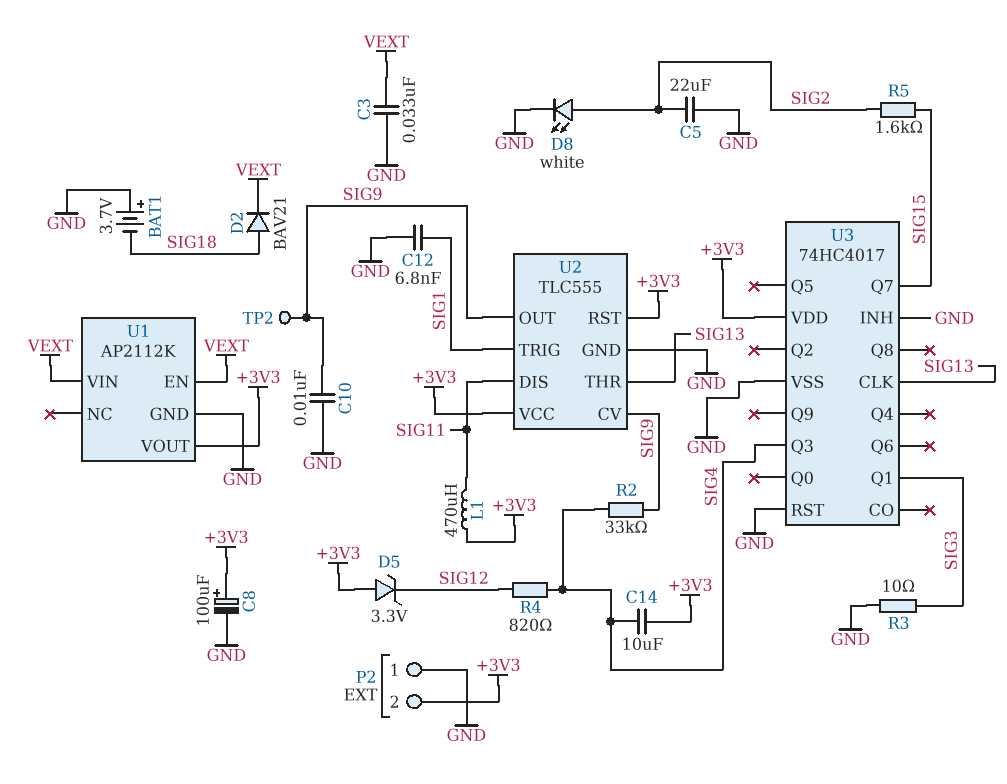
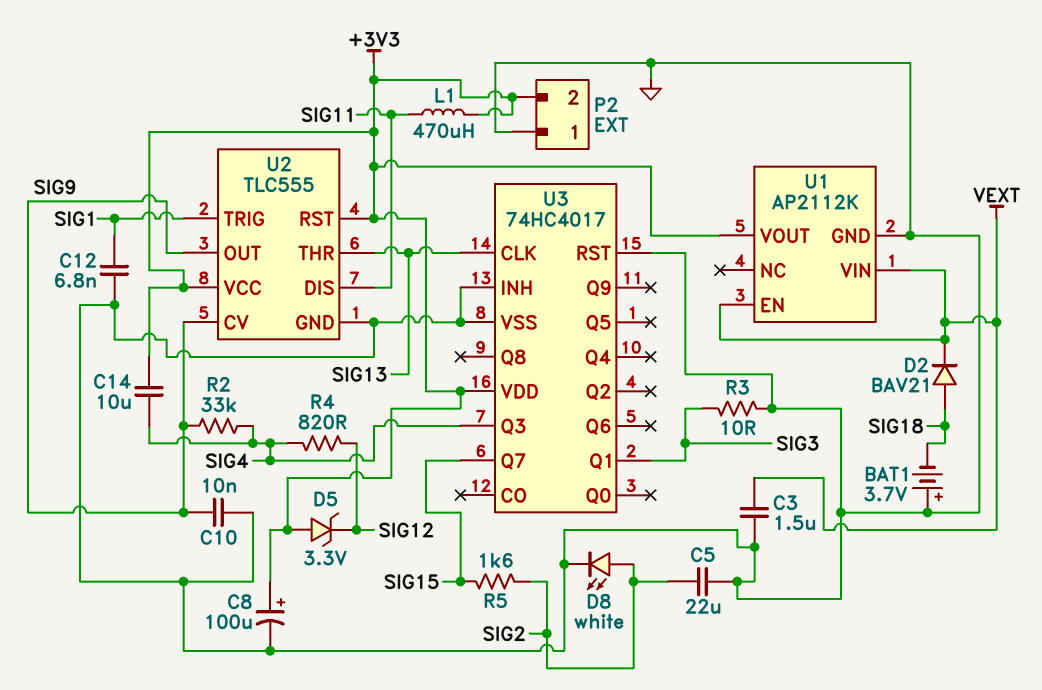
C3: 33nF (GND, VEXT) -> 1.5uF (GND, VEXT)
TP2: test point (SIG9) -> none

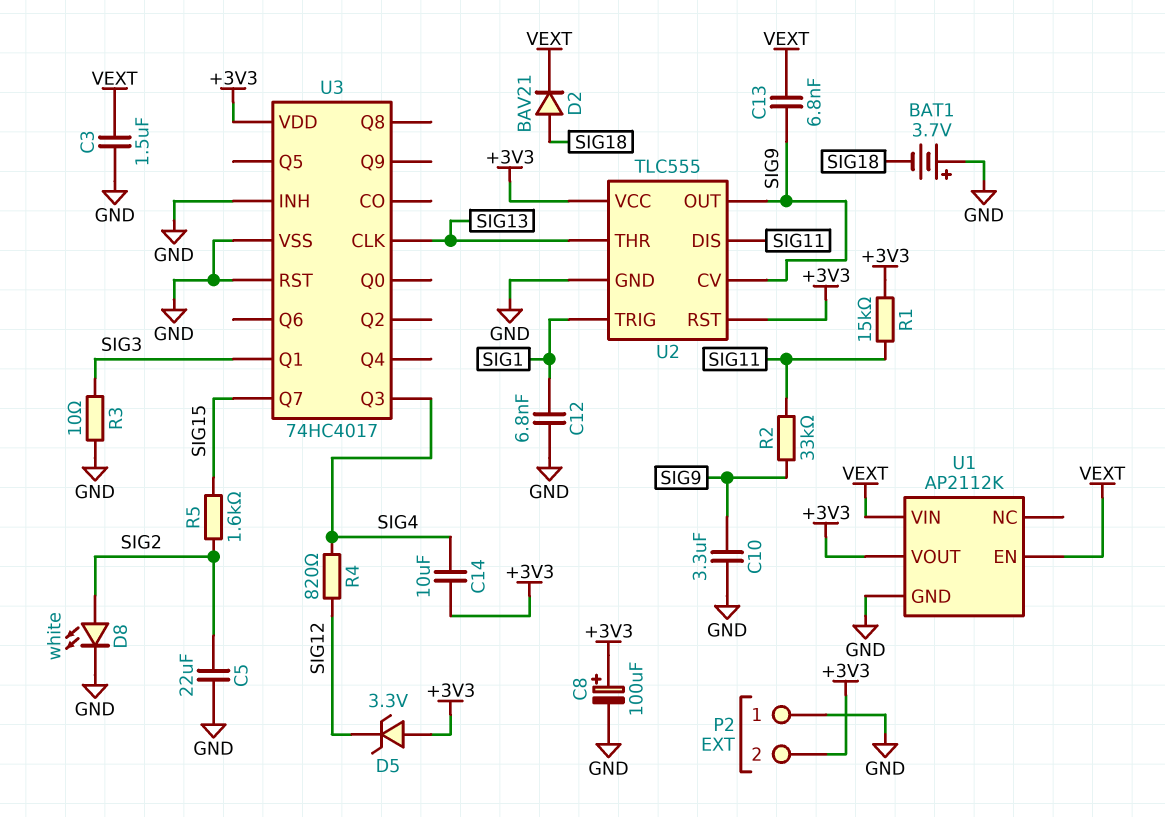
C10: 10nF (GND, SIG9) -> 3.3uF (GND, SIG9)
C13: none -> 6.8nF (SIG9, VEXT)
L1: 470uH (+3V3, SIG11) -> none
R1: none -> 15k (+3V3, SIG11)
R2: 33k (SIG4, SIG9) -> 33k (SIG9, SIG11)

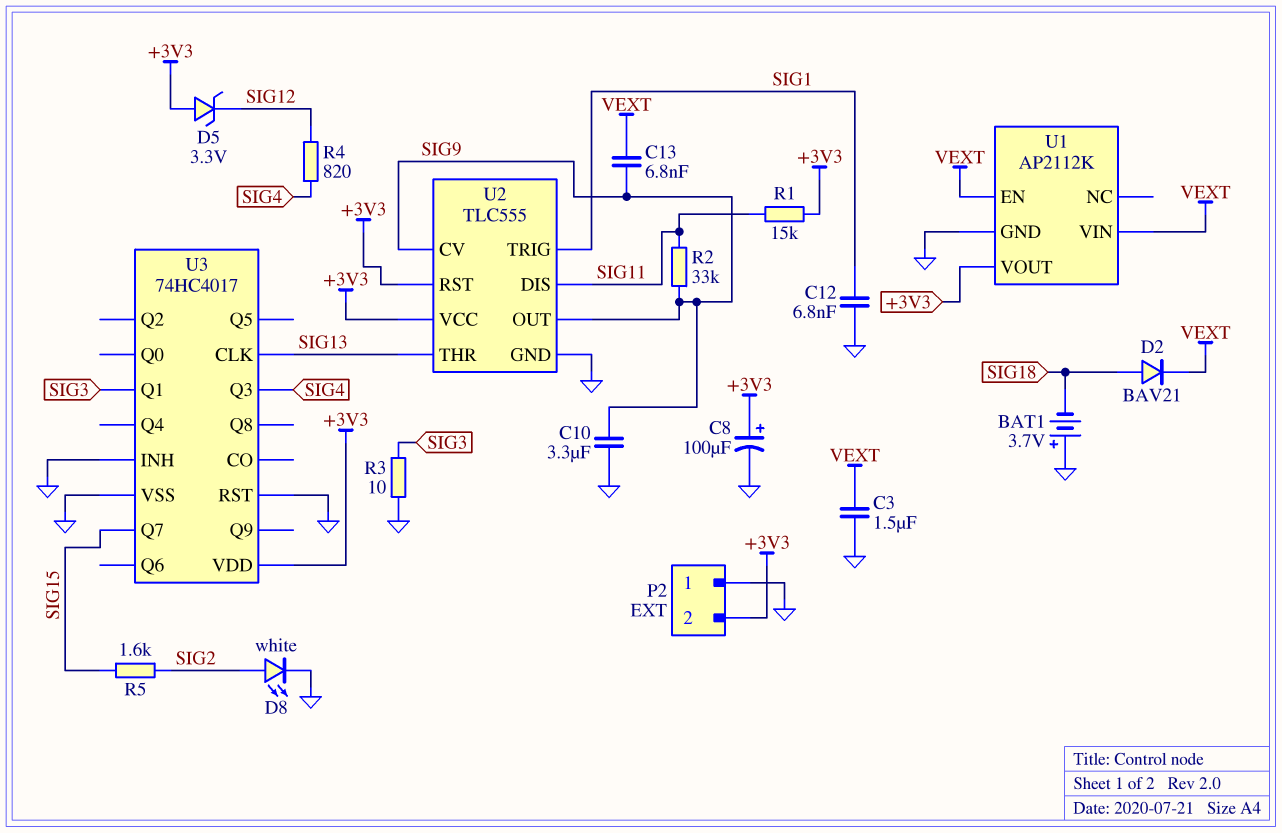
C5: 22uF (GND, SIG2) -> none
C14: 10uF (+3V3, SIG4) -> none

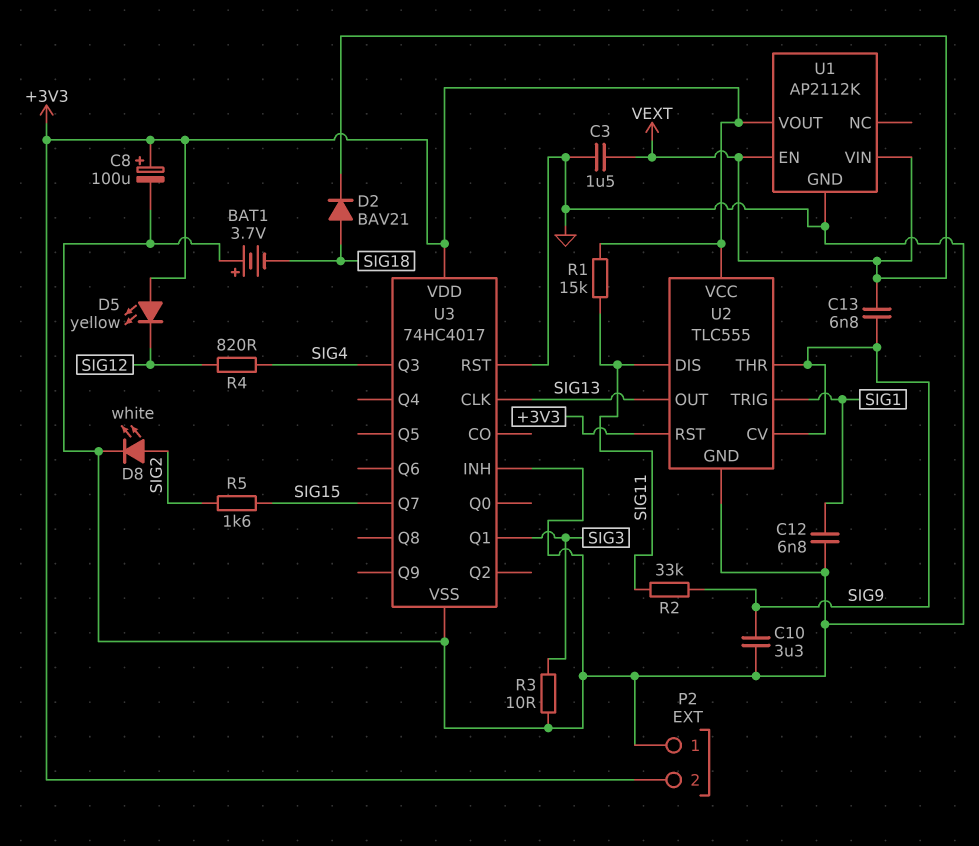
D5: zener 3.3V (A +3V3, K SIG12) -> LED yellow (A +3V3, K SIG12)
U2 pin OUT: SIG9 -> SIG13
U2 pin THR: SIG13 -> SIG9

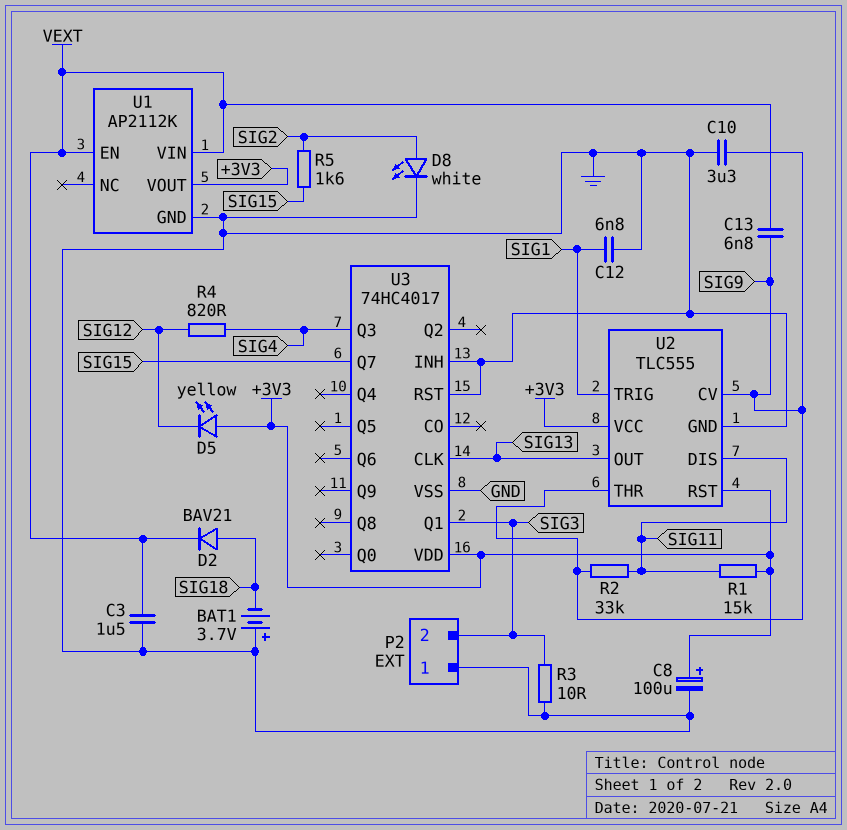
P2 pin 2: +3V3 -> SIG3

